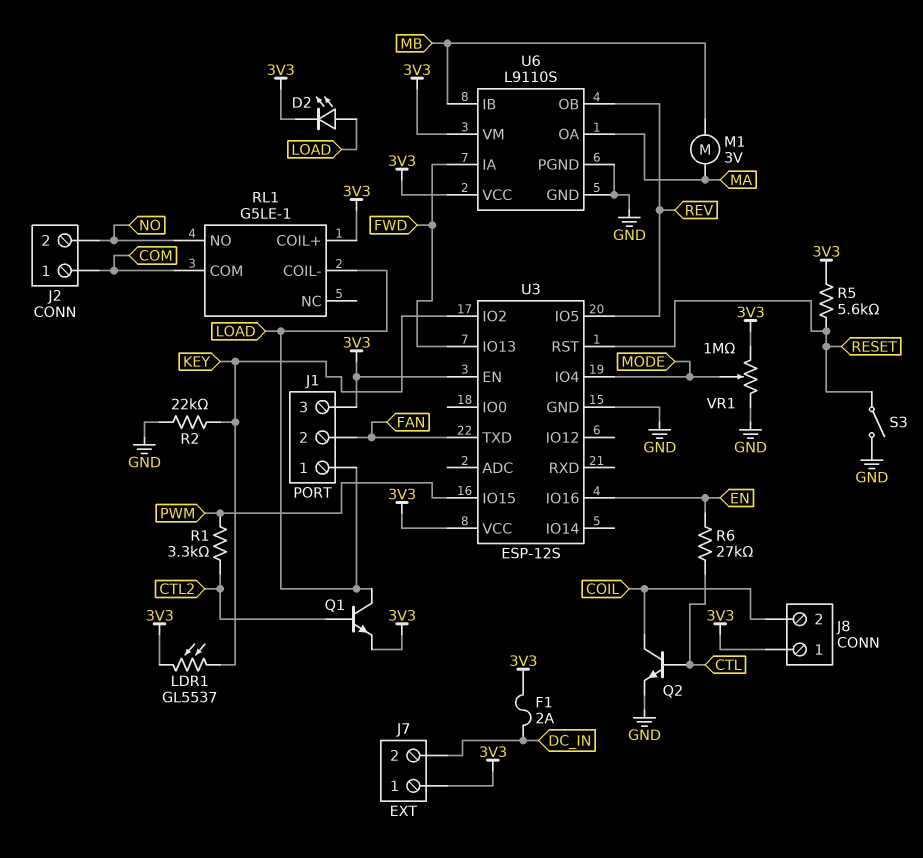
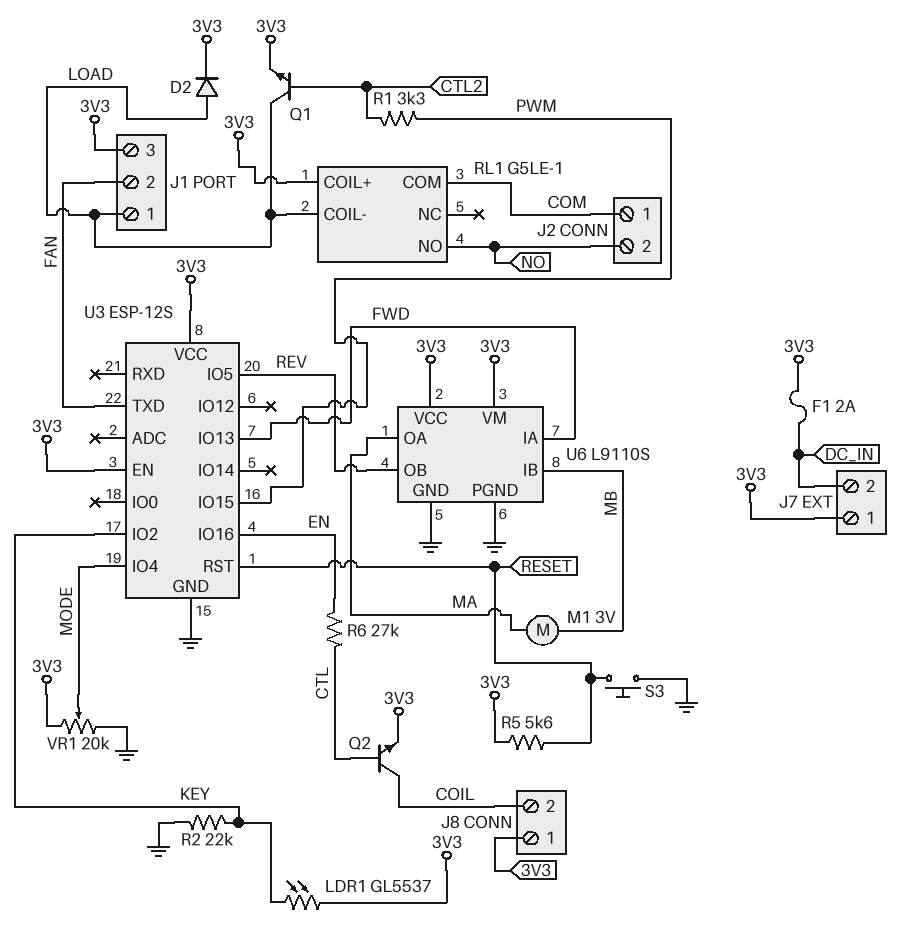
D2: LED (A LOAD, K 3V3) -> diode (A LOAD, K 3V3)
Q2: NPN (B CTL, C COIL, E GND) -> NPN (B CTL, C COIL, E 3V3)
S3: switch (GND, RESET) -> button (GND, RESET)
VR1: 1M (3V3, GND, wiper MODE) -> 20k (3V3, GND, wiper MODE)

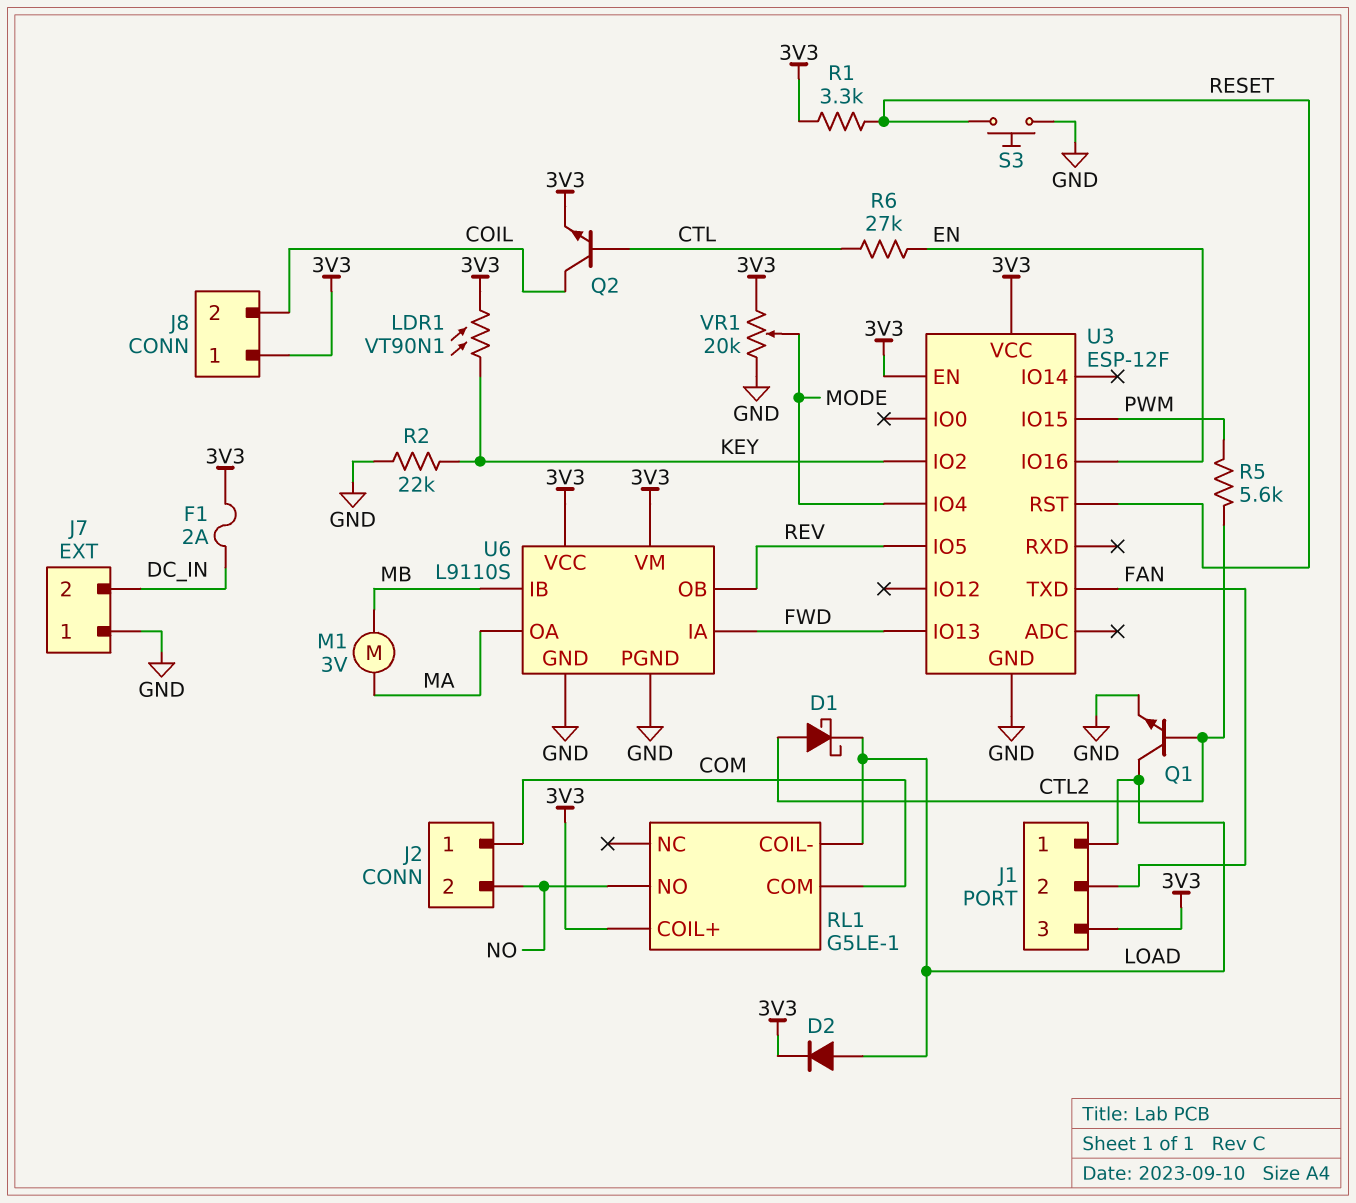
D1: none -> schottky (A CTL2, K LOAD)
J7 pin 1: 3V3 -> GND
LDR1: GL5537 (3V3, KEY) -> VT90N1 (3V3, KEY)
Q1: NPN (B CTL2, C LOAD, E 3V3) -> NPN (B CTL2, C LOAD, E GND)
R1: 3.3k (CTL2, PWM) -> 3.3k (3V3, RESET)
R5: 5.6k (3V3, RESET) -> 5.6k (CTL2, PWM)
U3: ESP-12S -> ESP-12F

